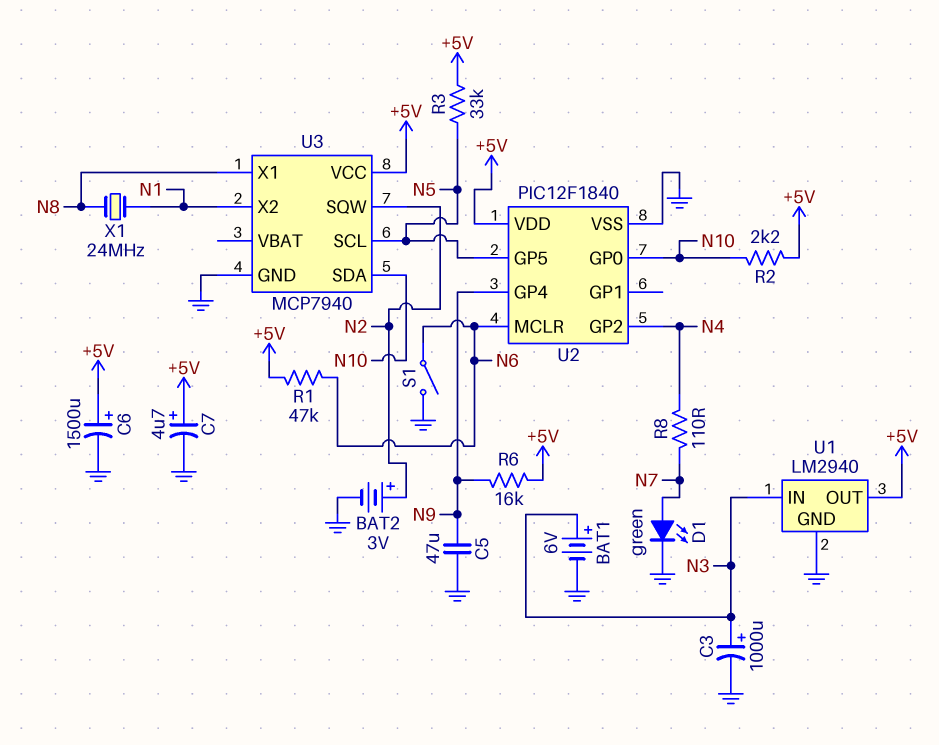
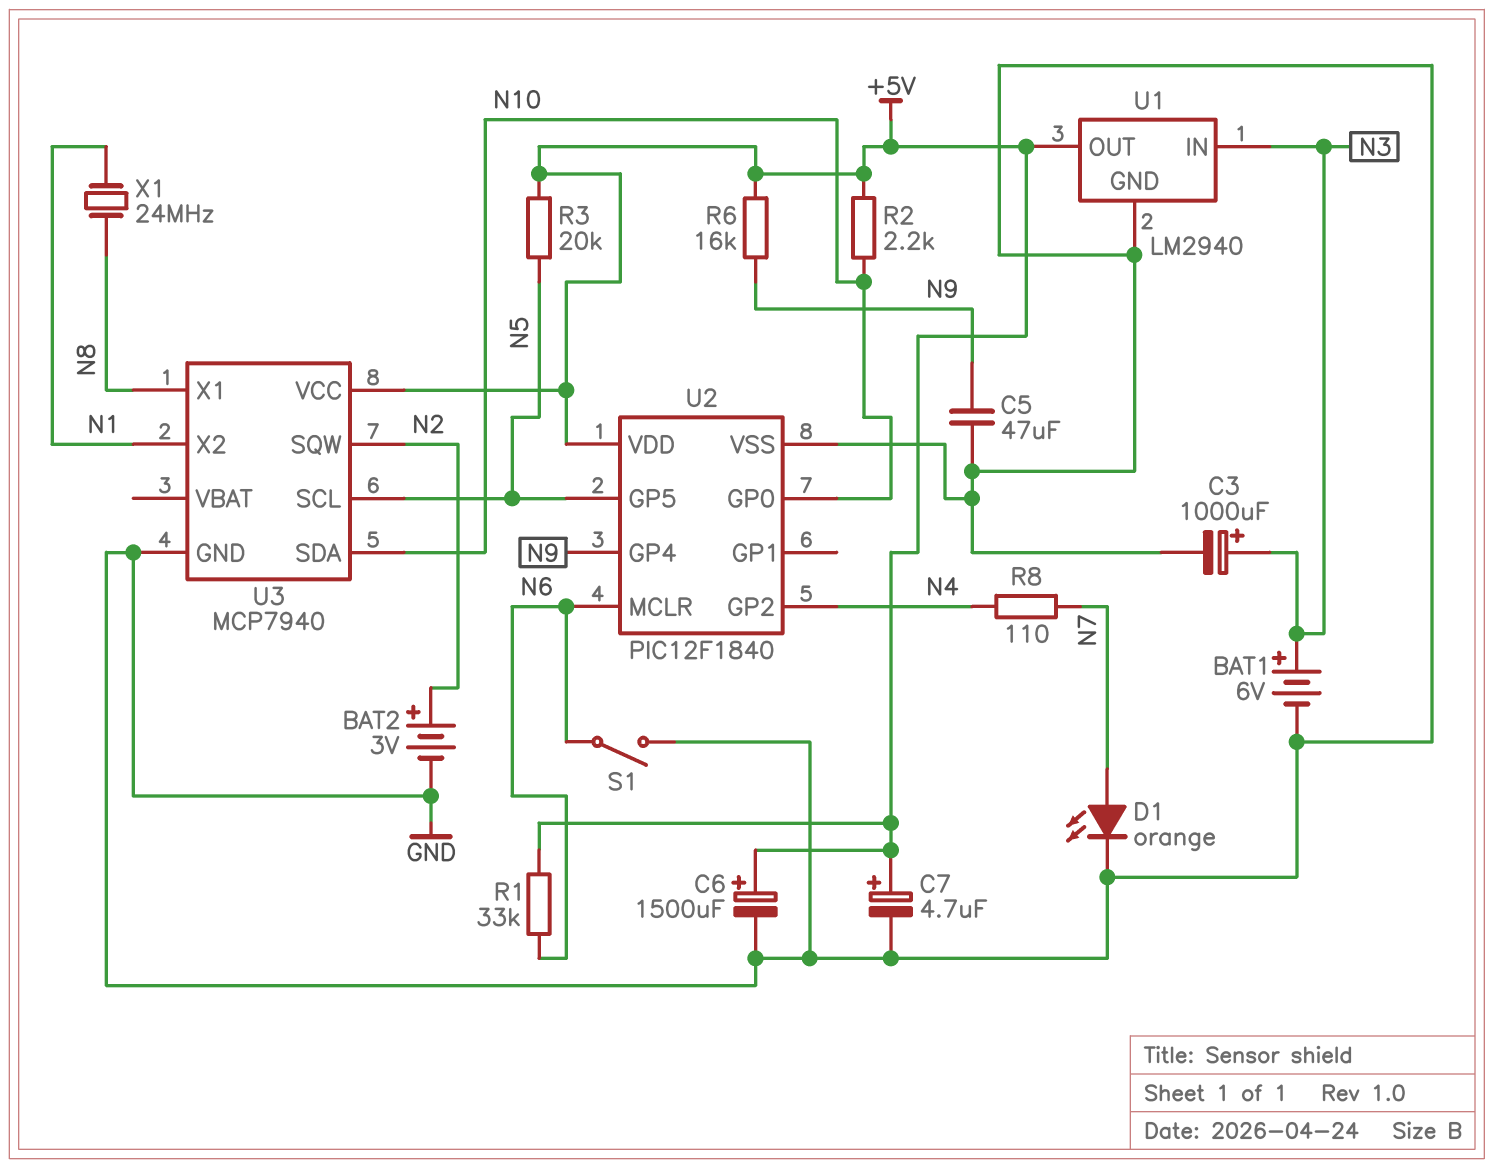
D1: LED green (A N7, K GND) -> LED orange (A N7, K GND)
R1: 47k (+5V, N6) -> 33k (+5V, N6)
R3: 33k (+5V, N5) -> 20k (+5V, N5)

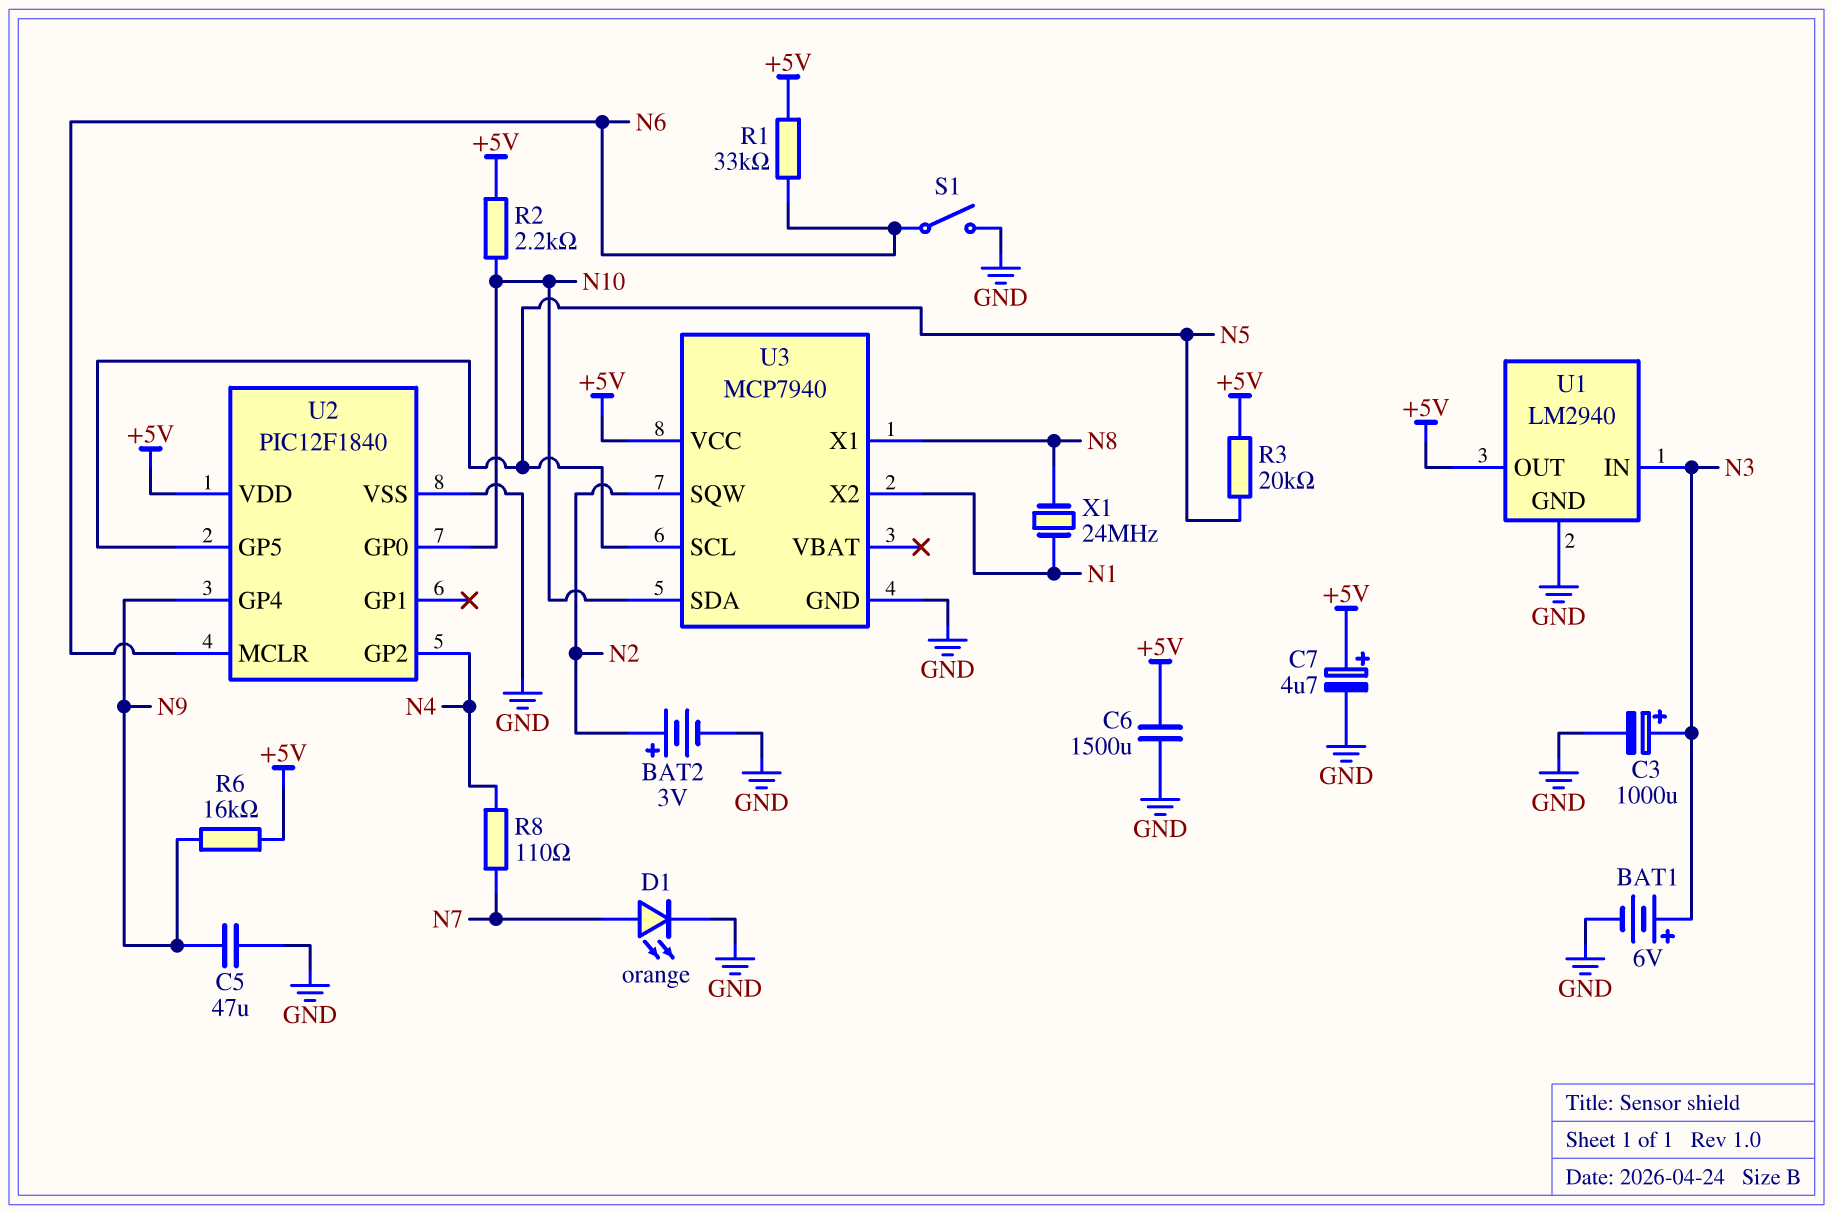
C6: 1500uF (plus +5V, minus GND) -> 1500uF (+5V, GND)

